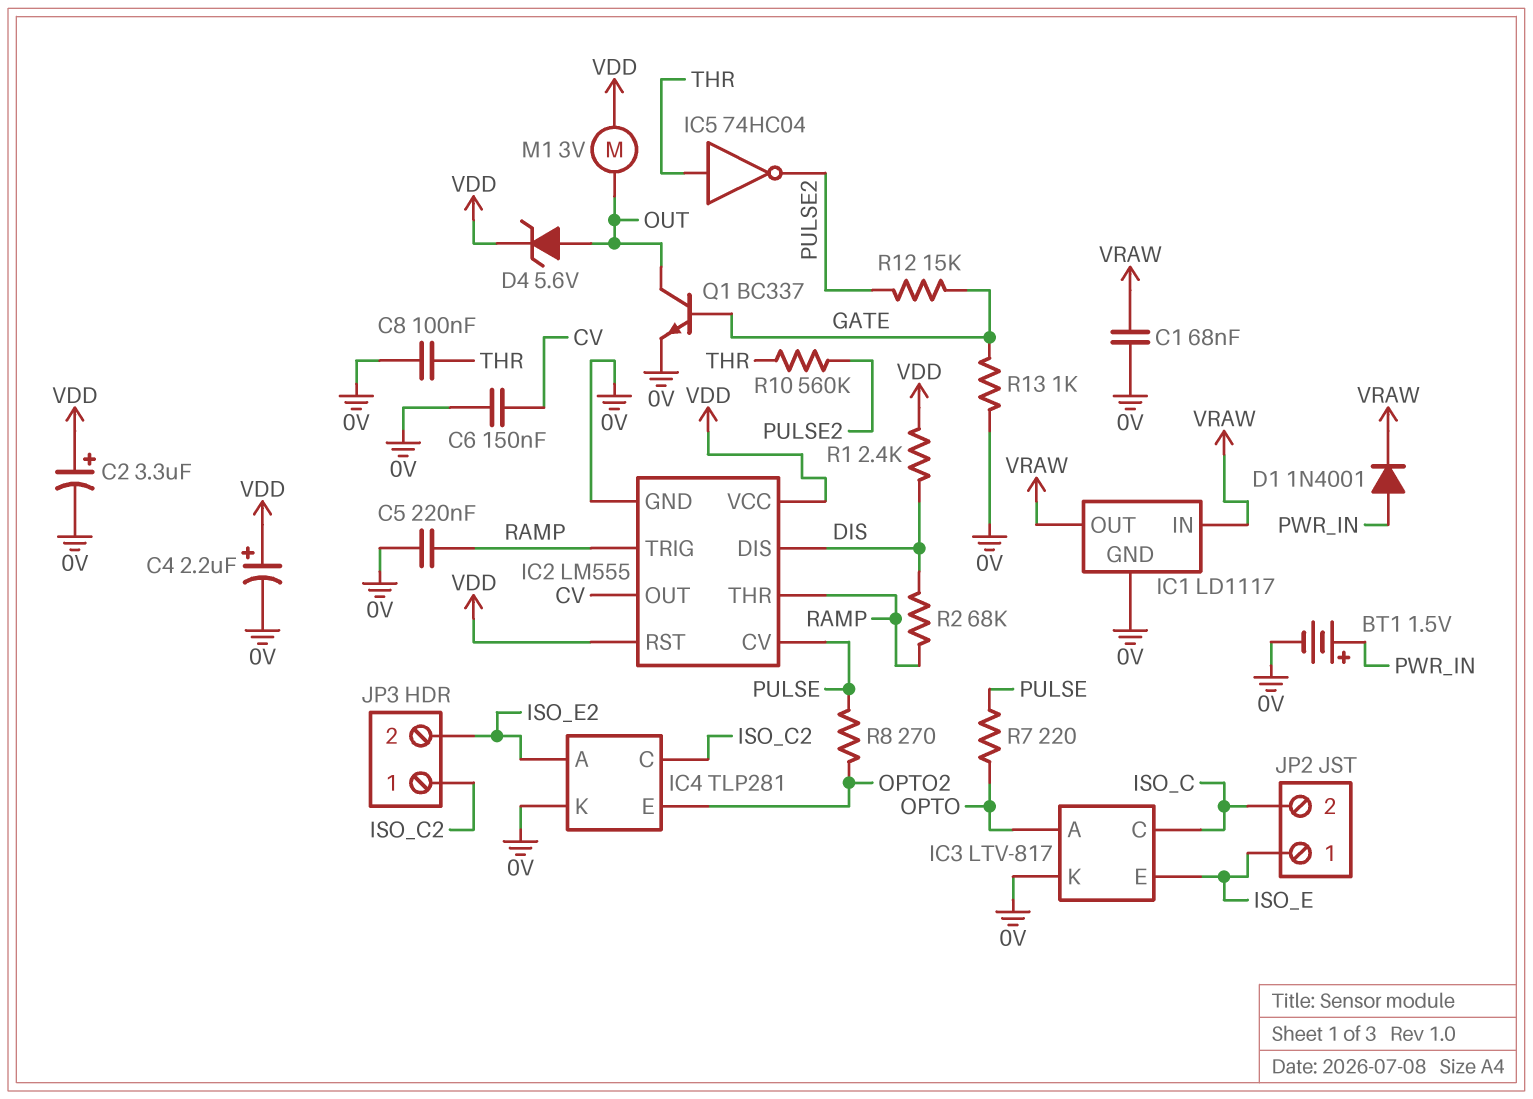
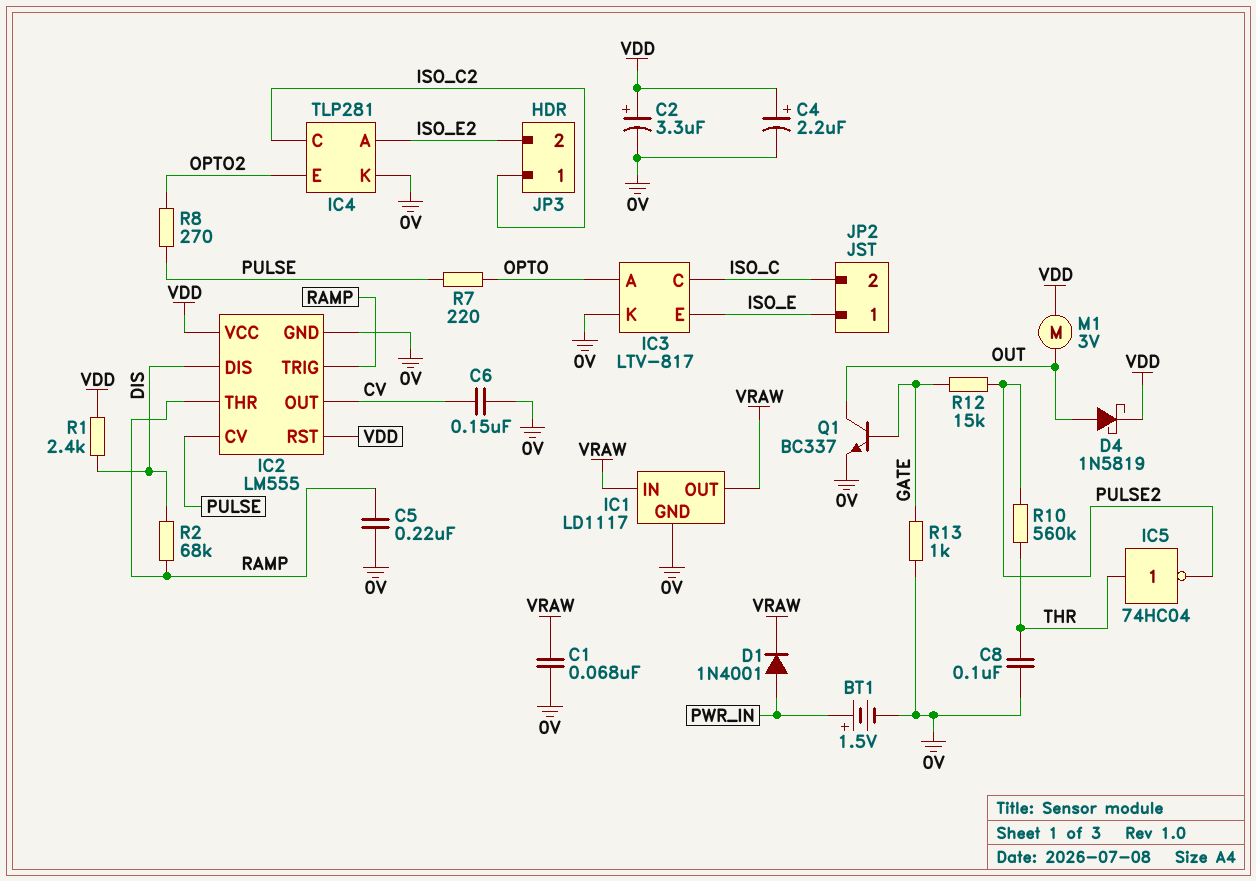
D4: zener 5.6V (A OUT, K VDD) -> schottky 1N5819 (A OUT, K VDD)

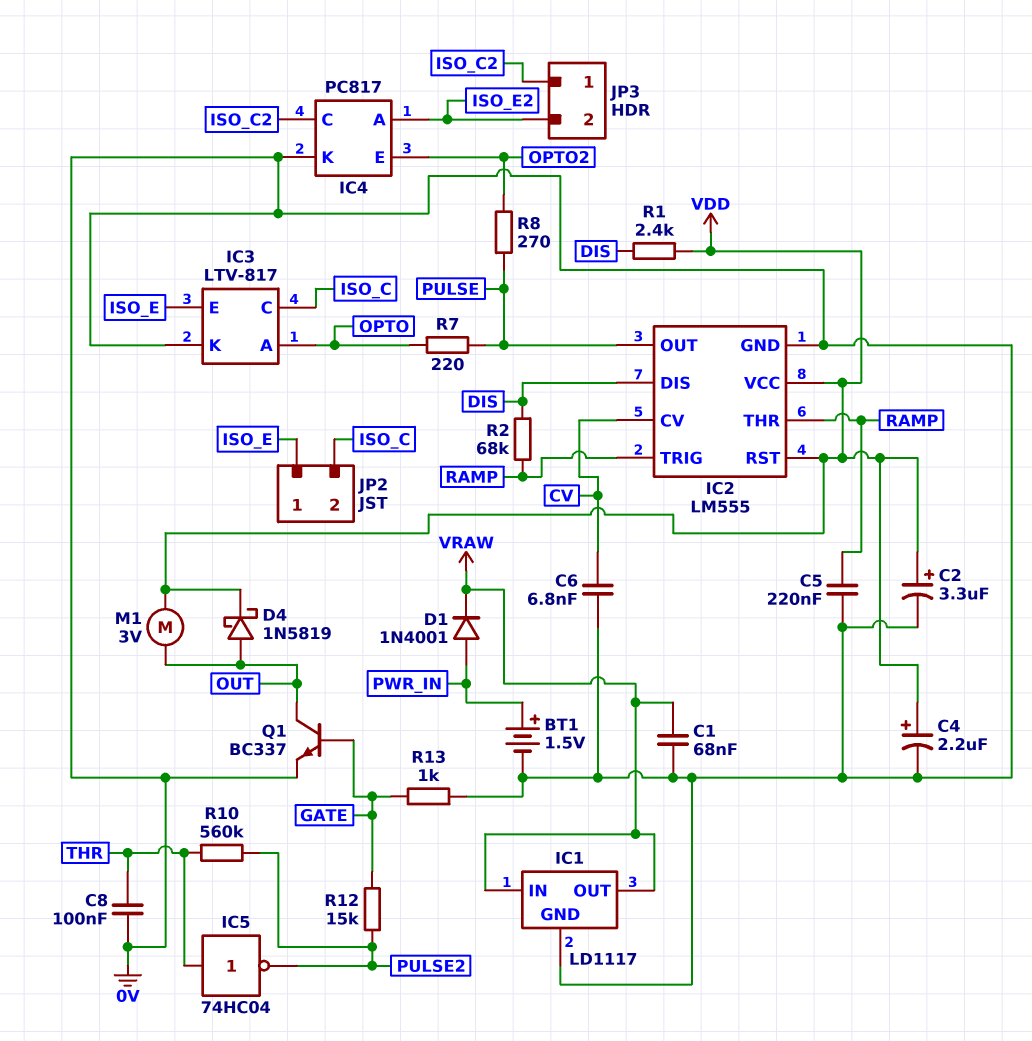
C6: 150nF (0V, CV) -> 6.8nF (0V, CV)
IC2 pin CV: PULSE -> CV
IC2 pin OUT: CV -> PULSE
IC4: TLP281 -> PC817

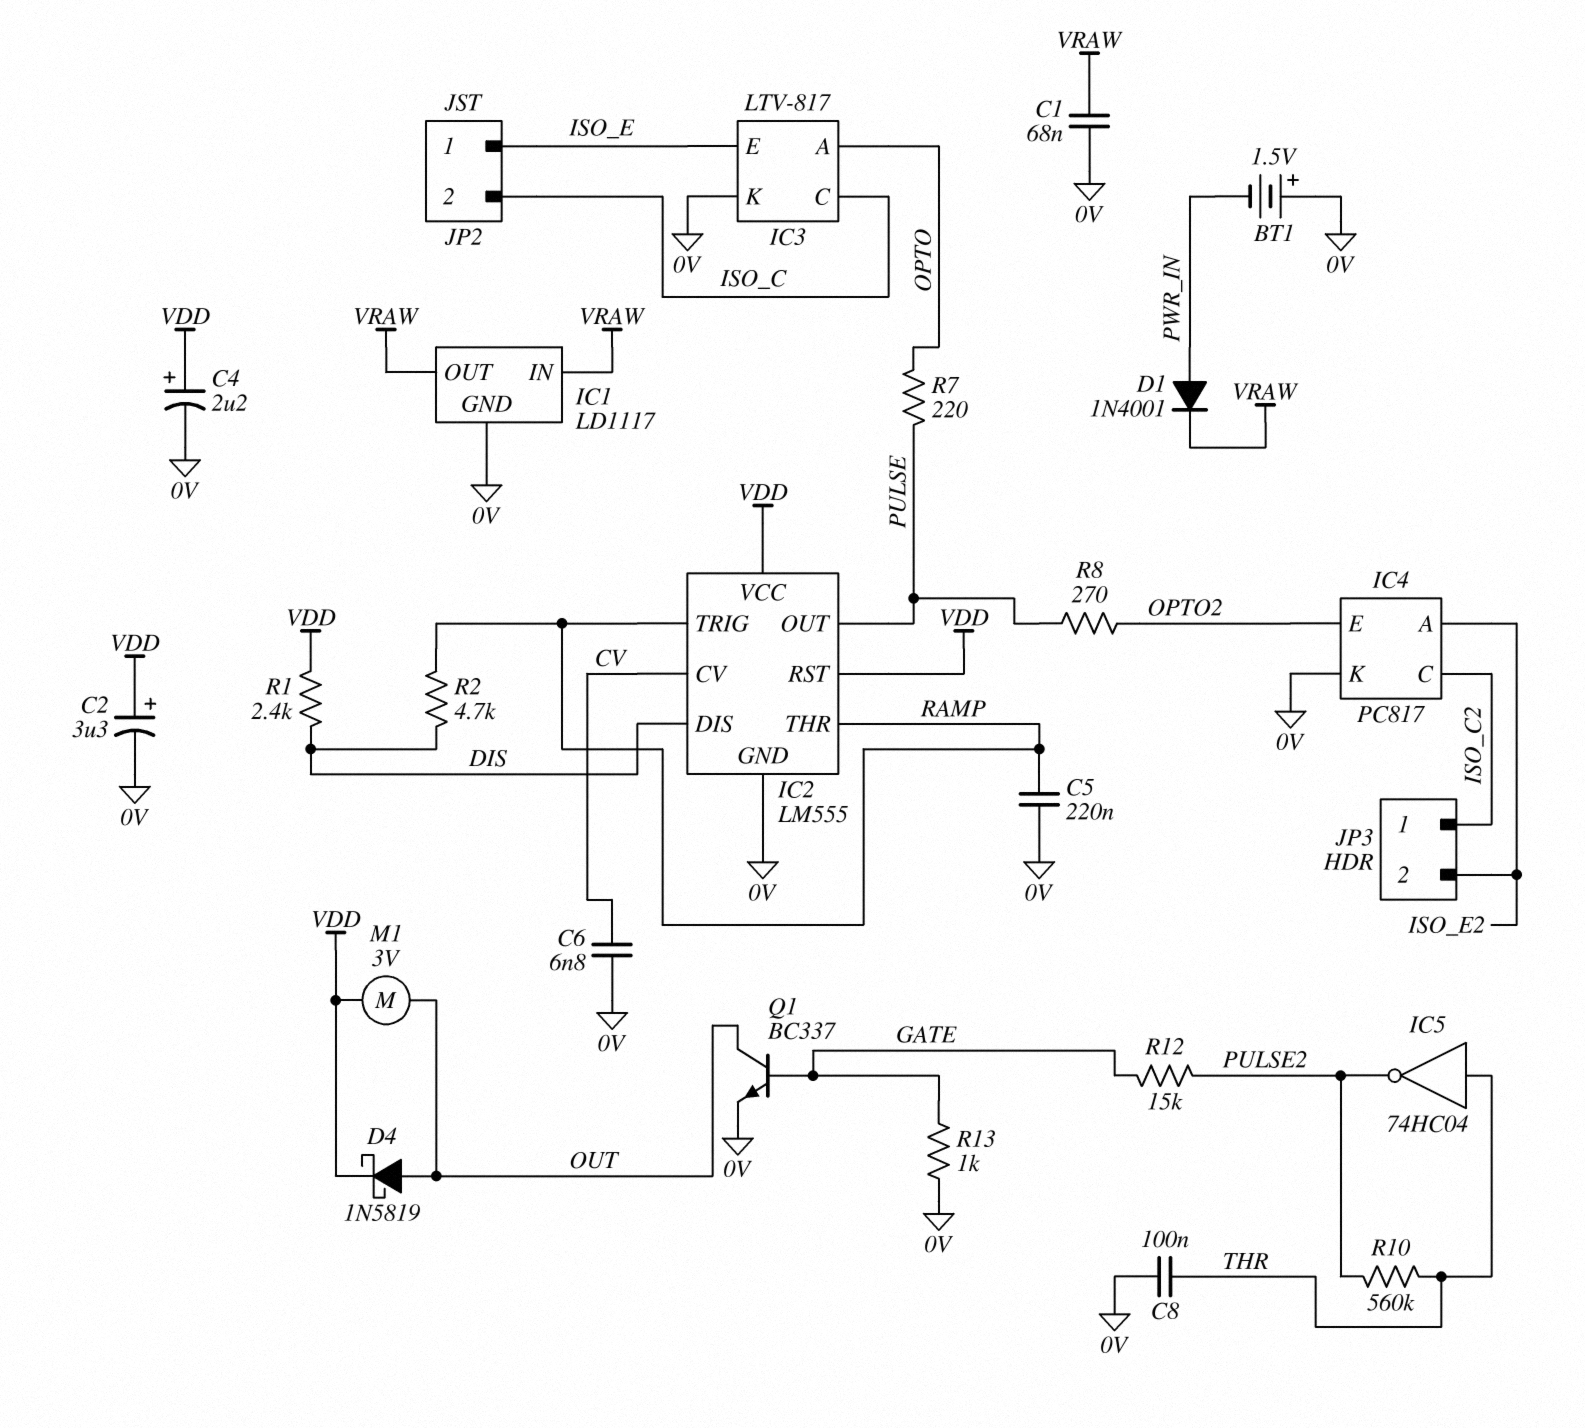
BT1: 1.5V (plus PWR_IN, minus 0V) -> 1.5V (plus 0V, minus PWR_IN)
R2: 68k (DIS, RAMP) -> 4.7k (DIS, RAMP)

